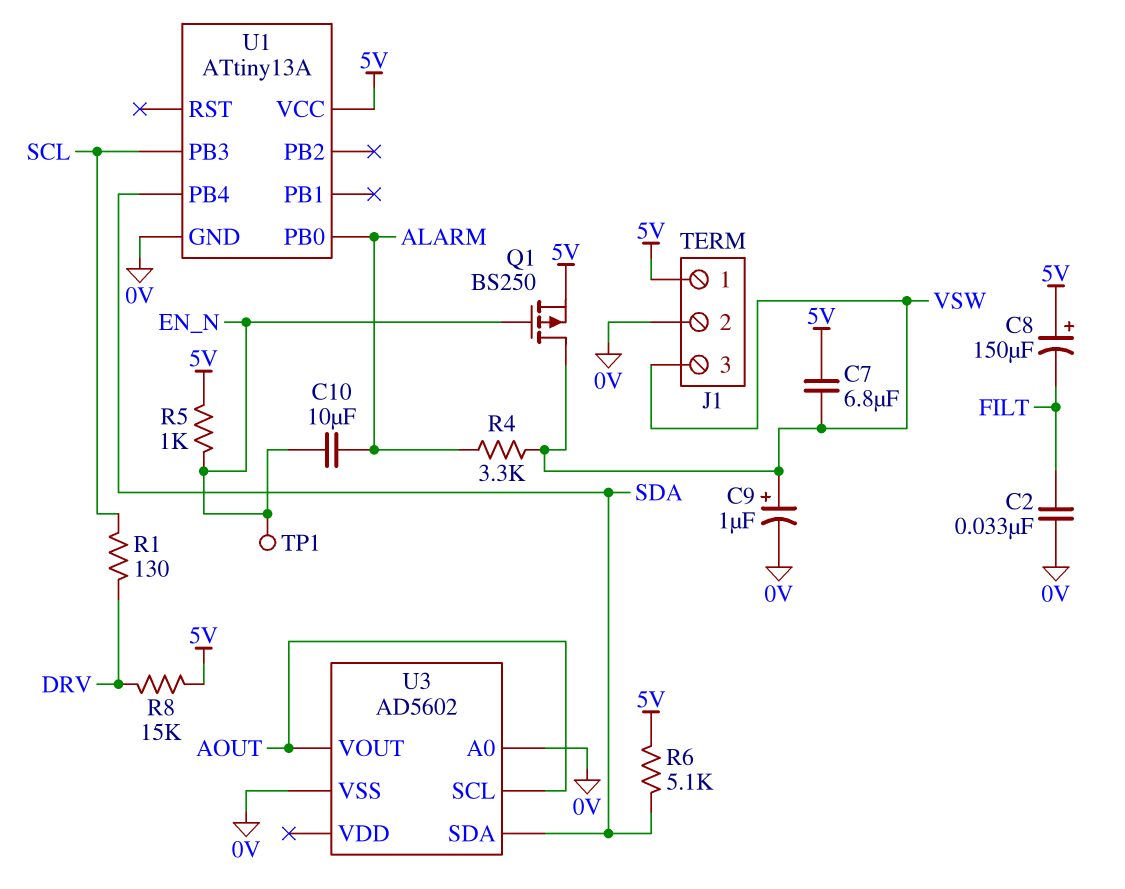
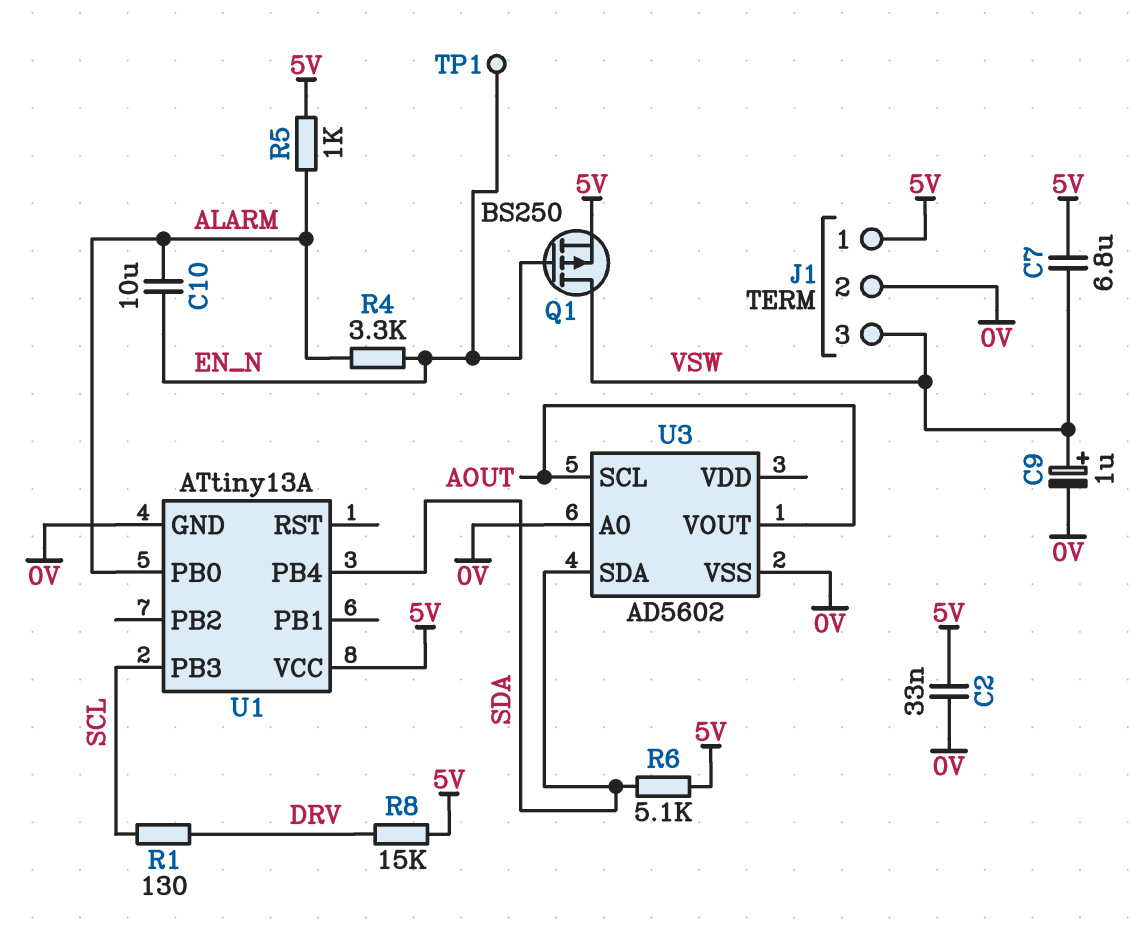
C2: 33nF (0V, FILT) -> 33nF (0V, 5V)
C8: 150uF (plus 5V, minus FILT) -> none
R4: 3.3k (ALARM, VSW) -> 3.3k (ALARM, EN_N)
R5: 1k (5V, EN_N) -> 1k (5V, ALARM)

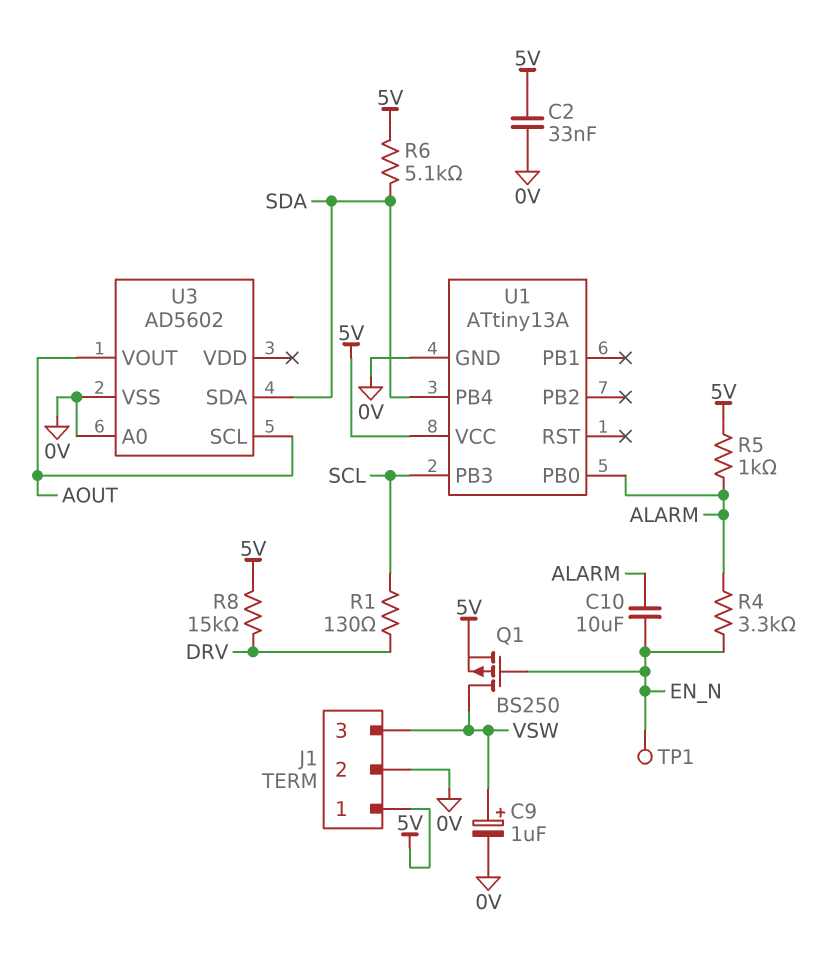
C7: 6.8uF (5V, VSW) -> none

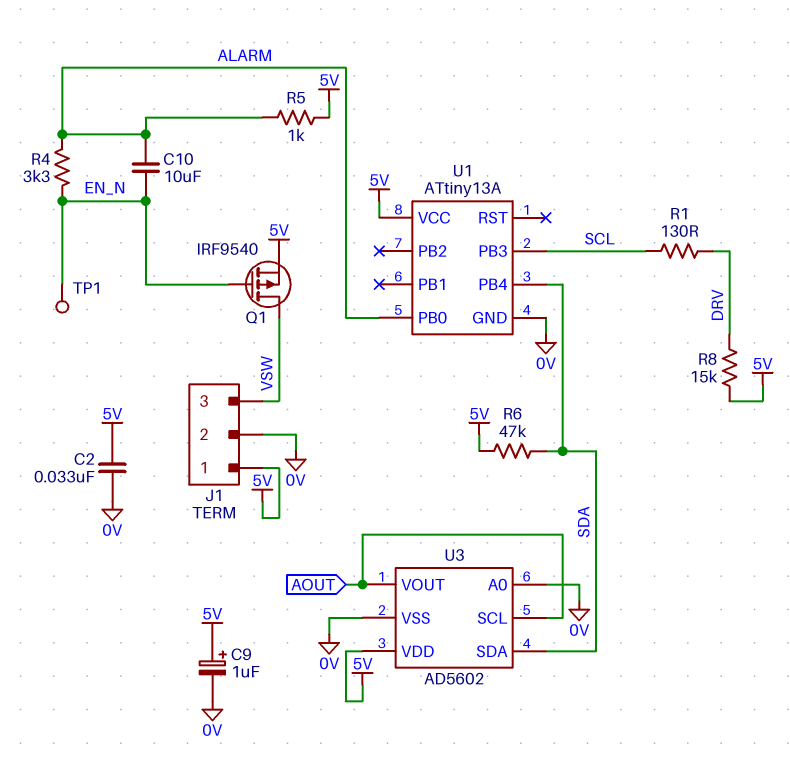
C9: 1uF (plus VSW, minus 0V) -> 1uF (plus 5V, minus 0V)
Q1: PMOS BS250 (G EN_N, D VSW, S 5V) -> PMOS IRF9540 (G EN_N, D VSW, S 5V)
R6: 5.1k (5V, SDA) -> 47k (5V, SDA)
U3 pin VDD: none -> 5V

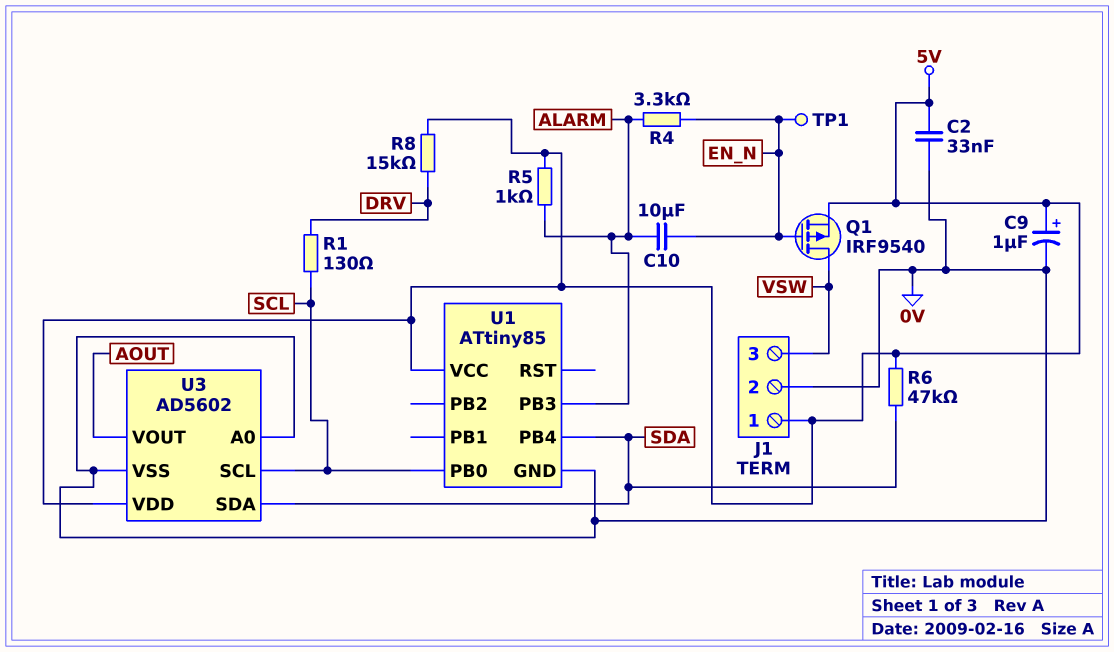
U1: ATtiny13A -> ATtiny85
U1 pin PB0: ALARM -> SCL
U1 pin PB3: SCL -> ALARM
U3 pin SCL: AOUT -> SCL

